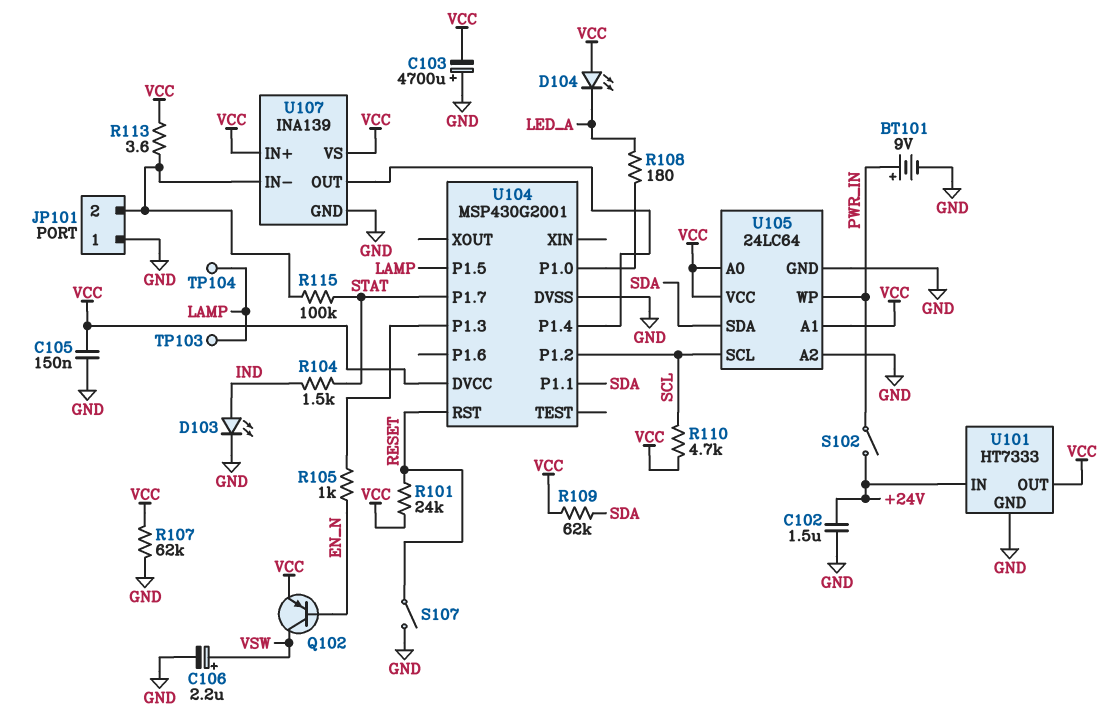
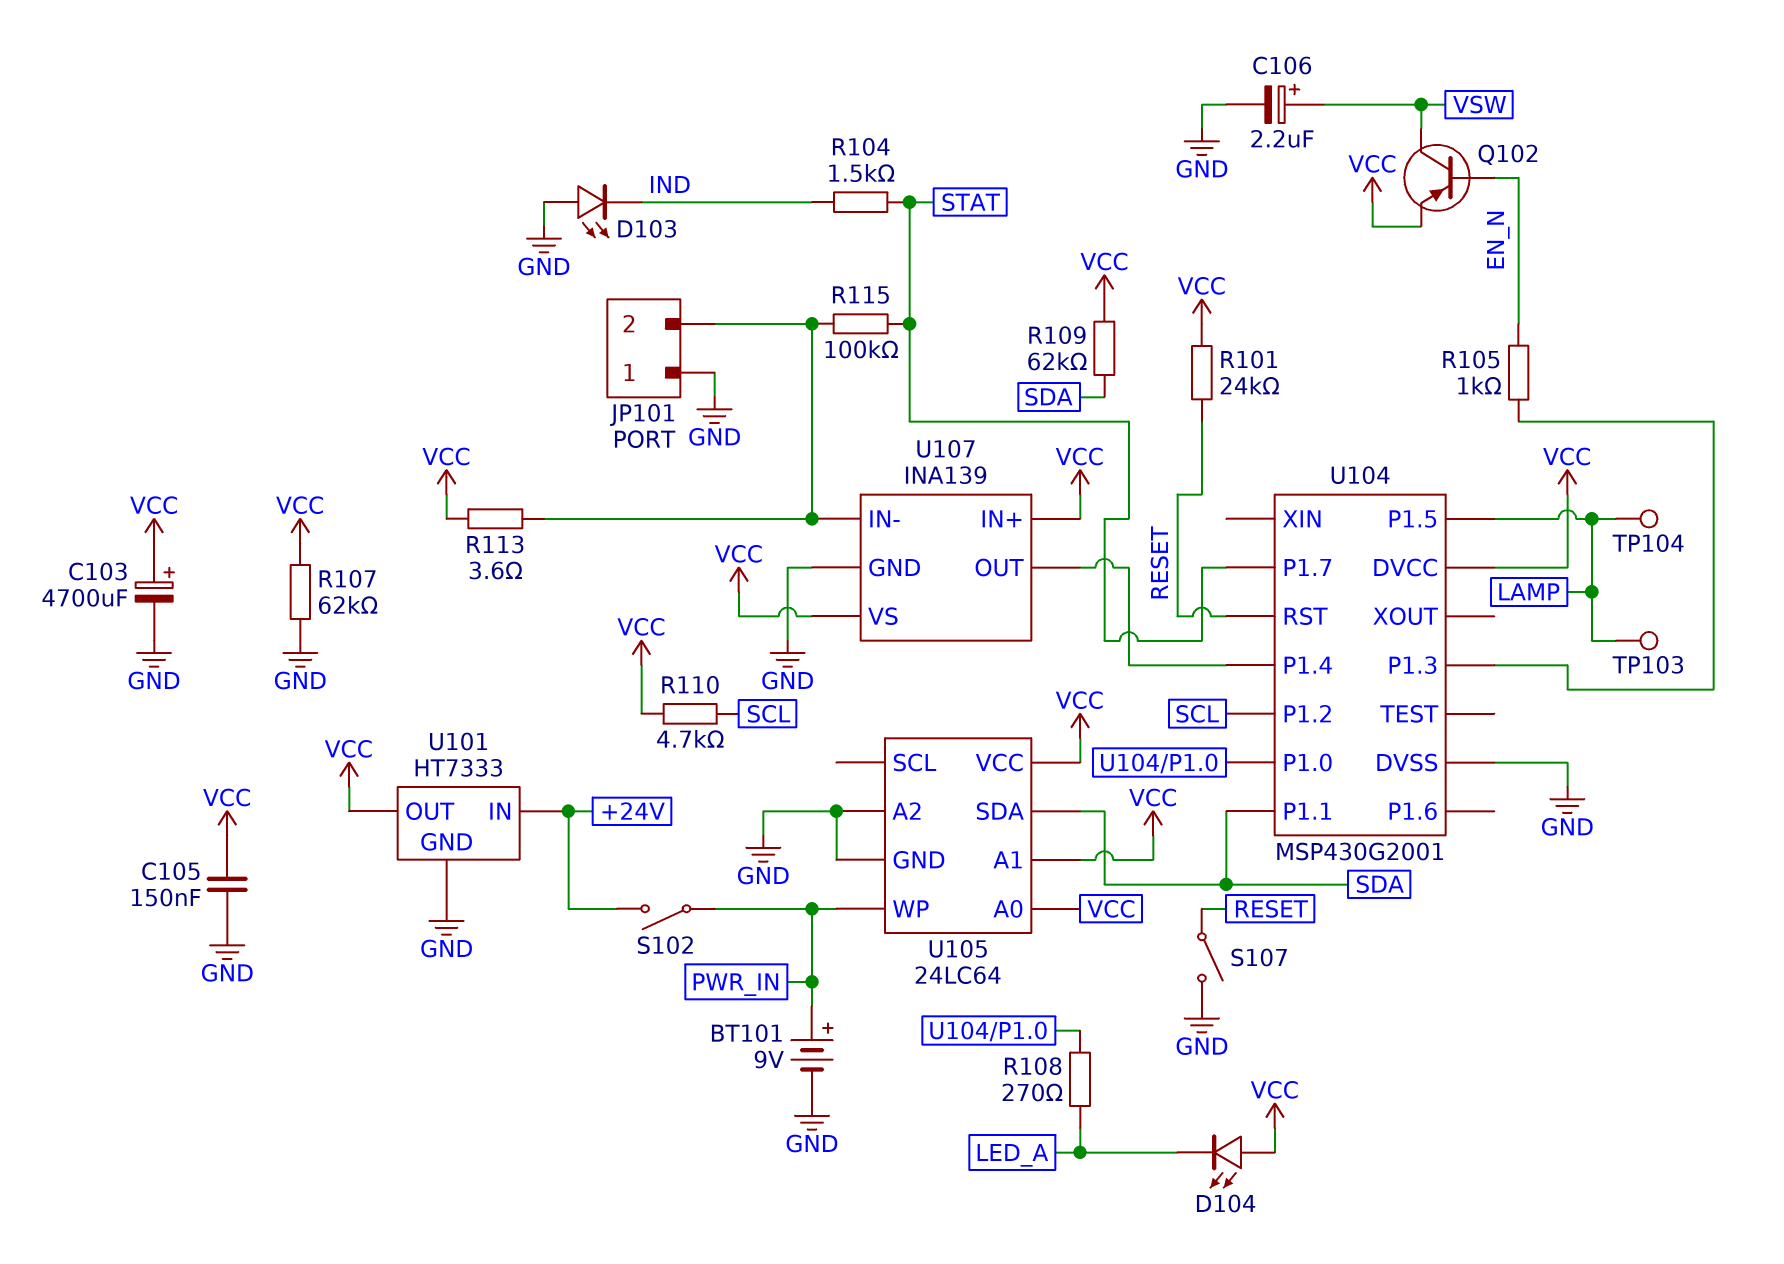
C102: 1.5uF (+24V, GND) -> none
C103: 4700uF (plus GND, minus VCC) -> 4700uF (plus VCC, minus GND)
D103: LED (A IND, K GND) -> LED (A GND, K IND)
R108: 180 (LED_A, U104/P1.0) -> 270 (LED_A, U104/P1.0)
U105 pin SCL: SCL -> none

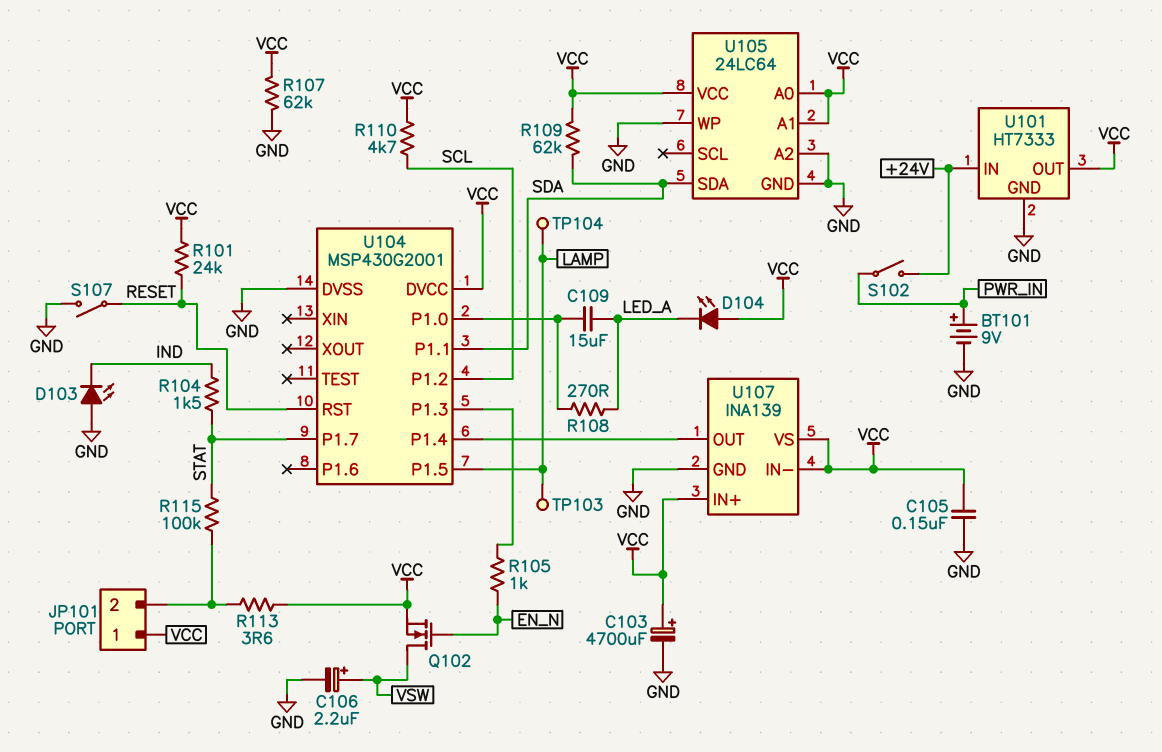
C109: none -> 15uF (LED_A, U104/P1.0)
JP101 pin 1: GND -> VCC
Q102: PNP (B EN_N, C VSW, E VCC) -> NMOS (G EN_N, D VSW, S VCC)
U105 pin WP: PWR_IN -> GND
U107 pin IN-: JP101/2 -> VCC

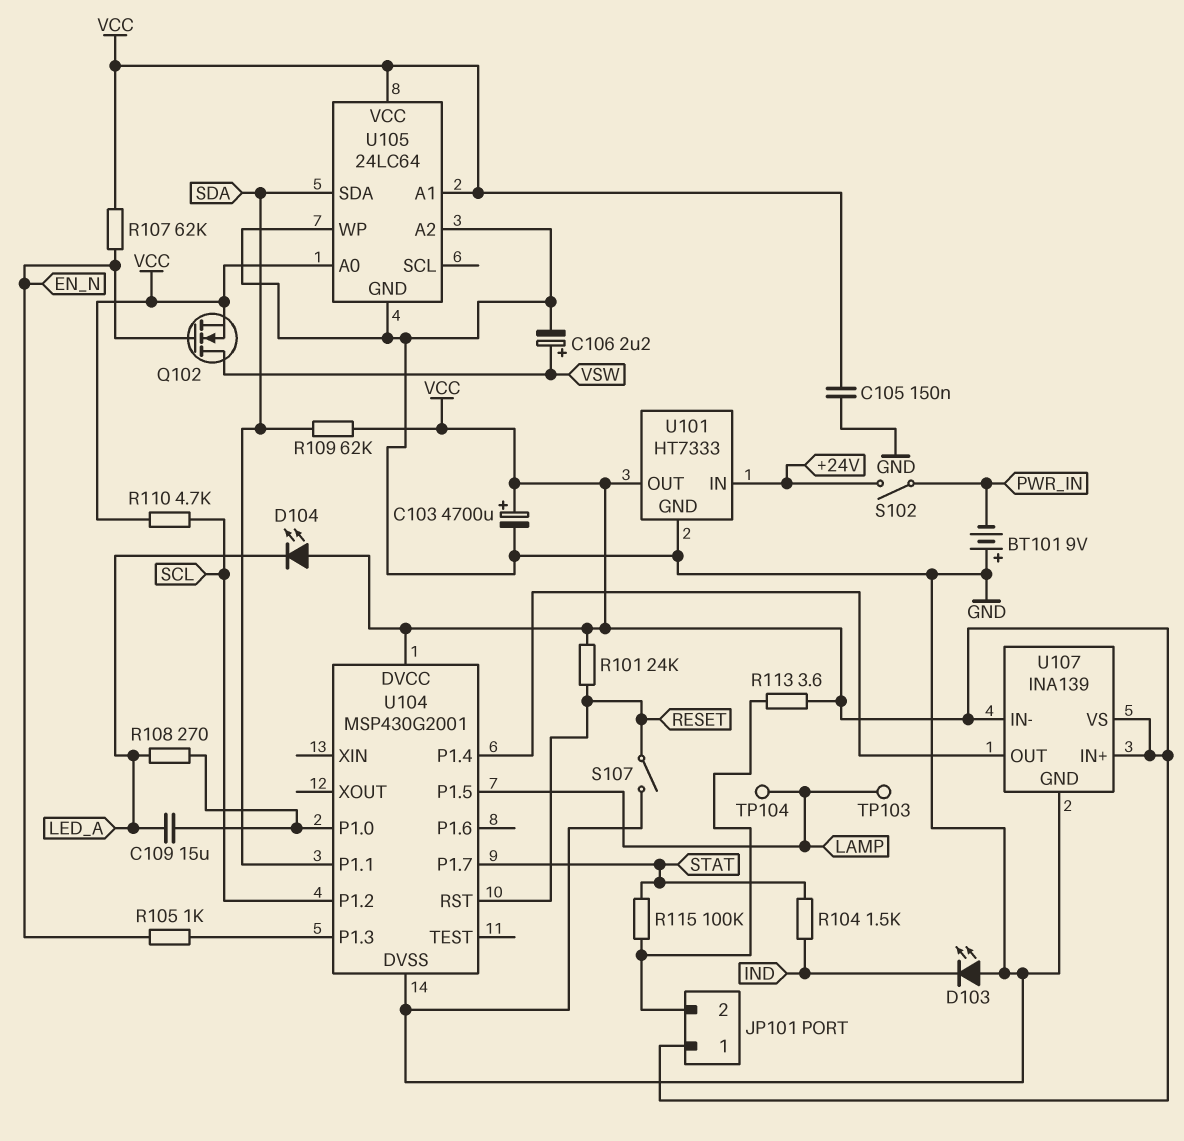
BT101: 9V (plus PWR_IN, minus GND) -> 9V (plus GND, minus PWR_IN)
R107: 62k (GND, VCC) -> 62k (EN_N, VCC)

